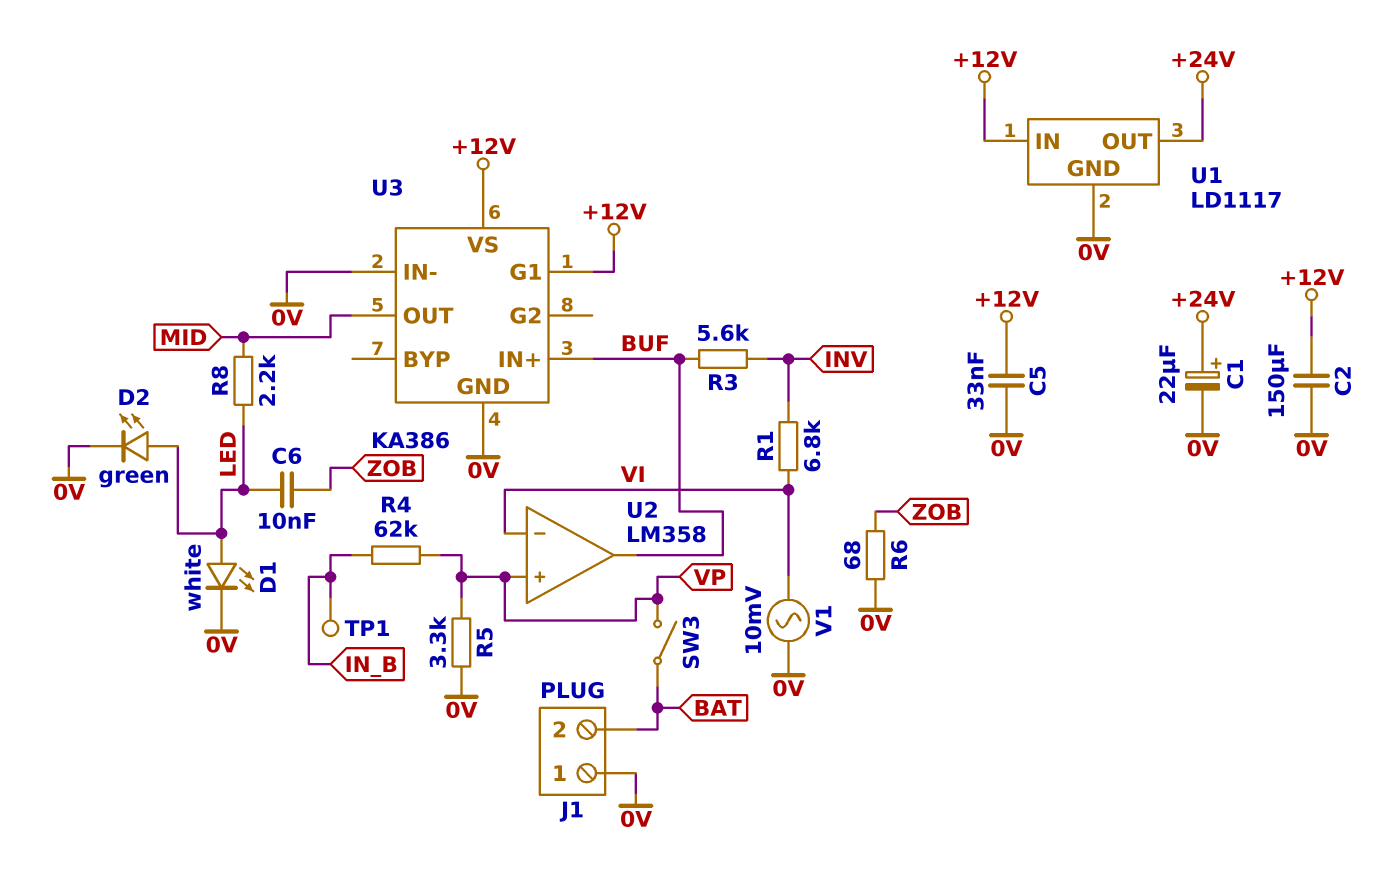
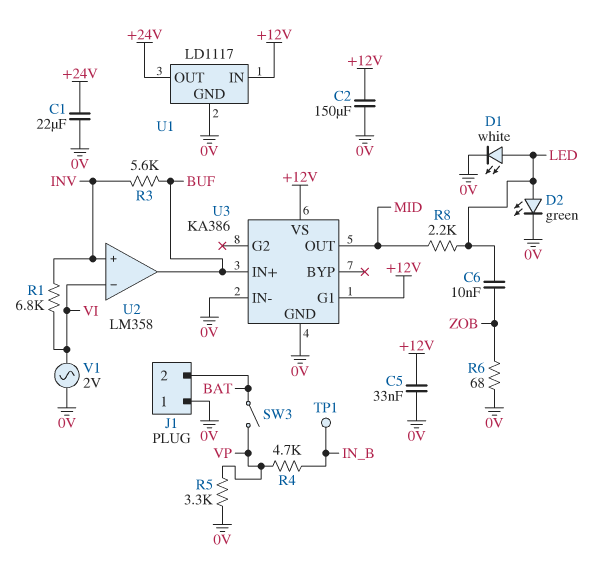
C1: 22uF (plus +24V, minus 0V) -> 22uF (+24V, 0V)
R4: 62k (IN_B, VP) -> 4.7k (IN_B, VP)
U2 pin in+: VP -> INV
V1: AC 10mV (0V, VI) -> AC 2V (0V, VI)

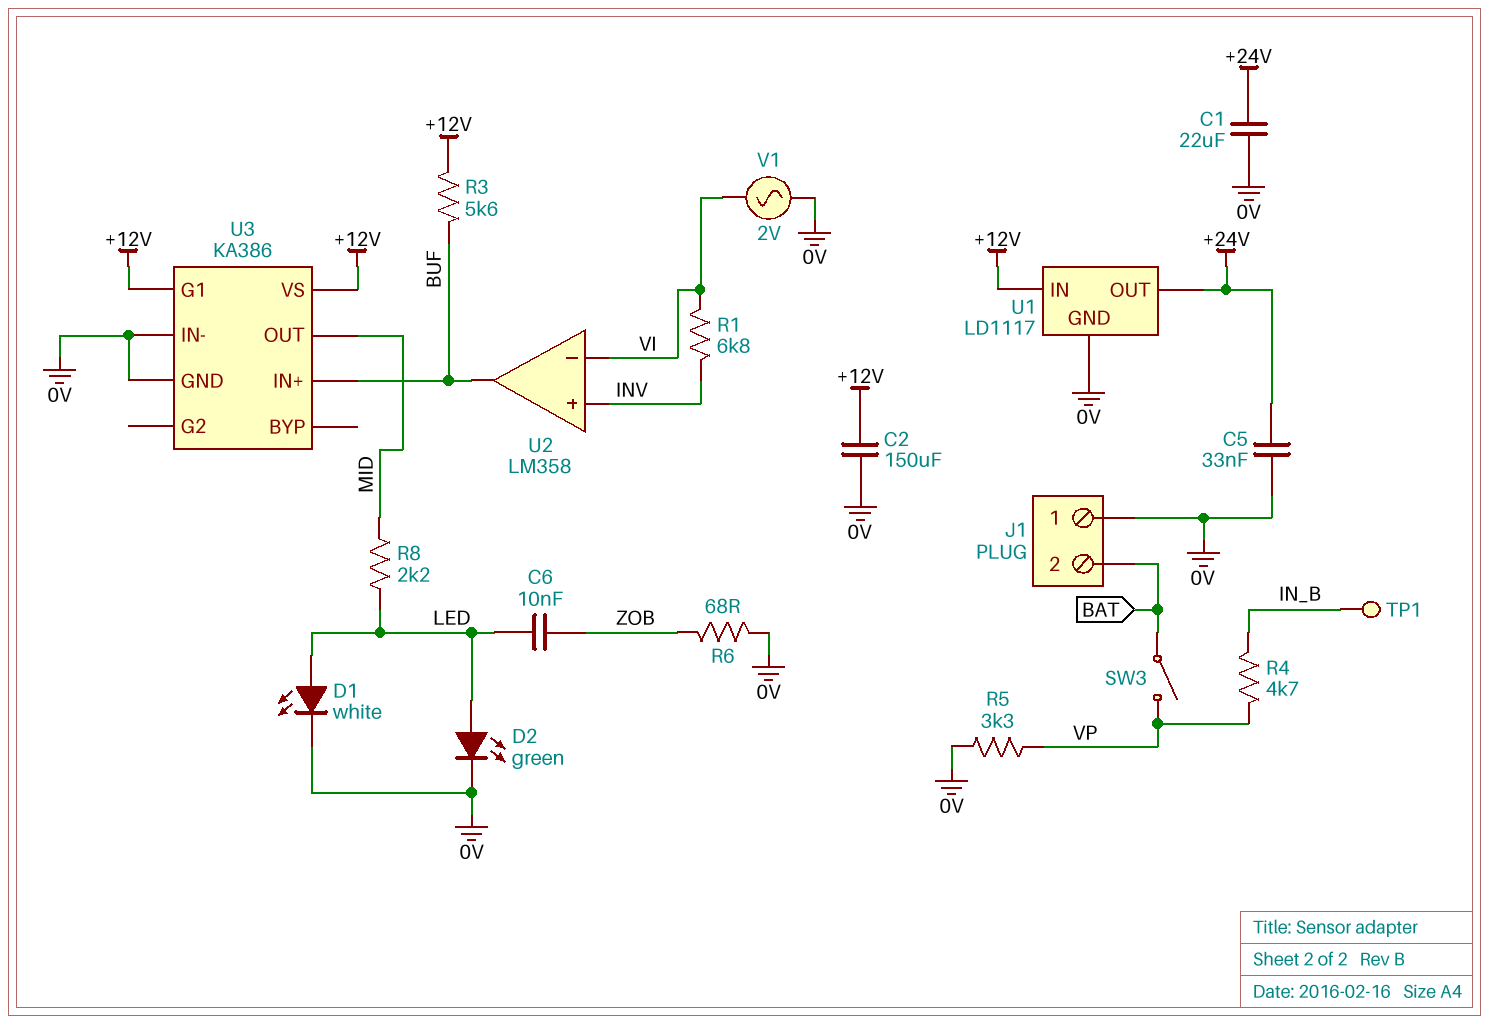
C5: 33nF (+12V, 0V) -> 33nF (+24V, 0V)
R3: 5.6k (BUF, INV) -> 5.6k (+12V, BUF)

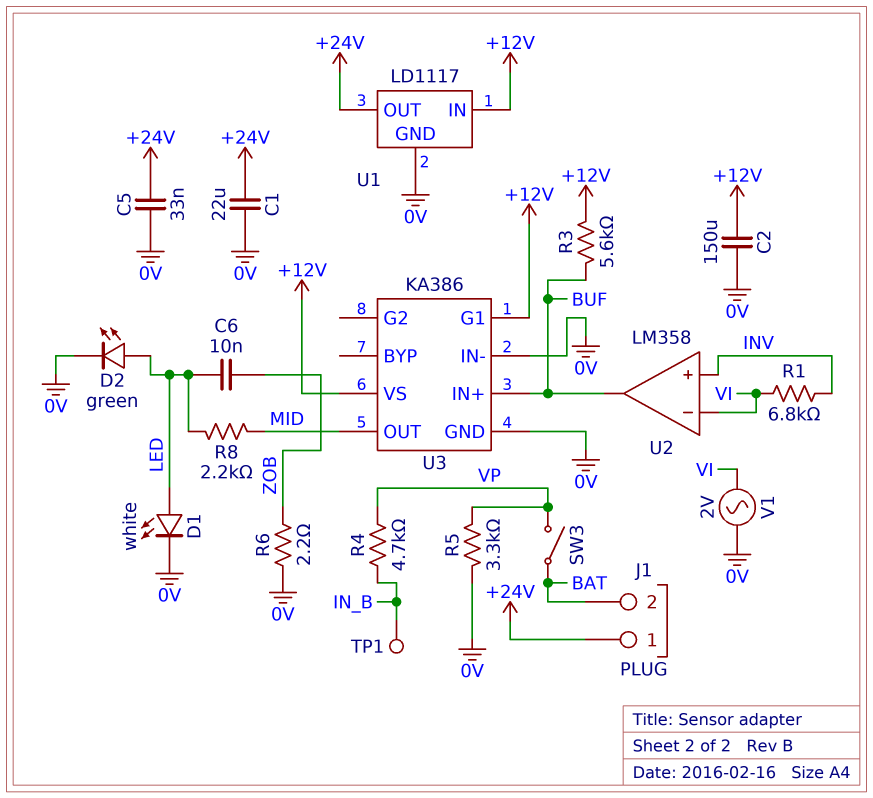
J1 pin 1: 0V -> +24V
R6: 68 (0V, ZOB) -> 2.2 (0V, ZOB)

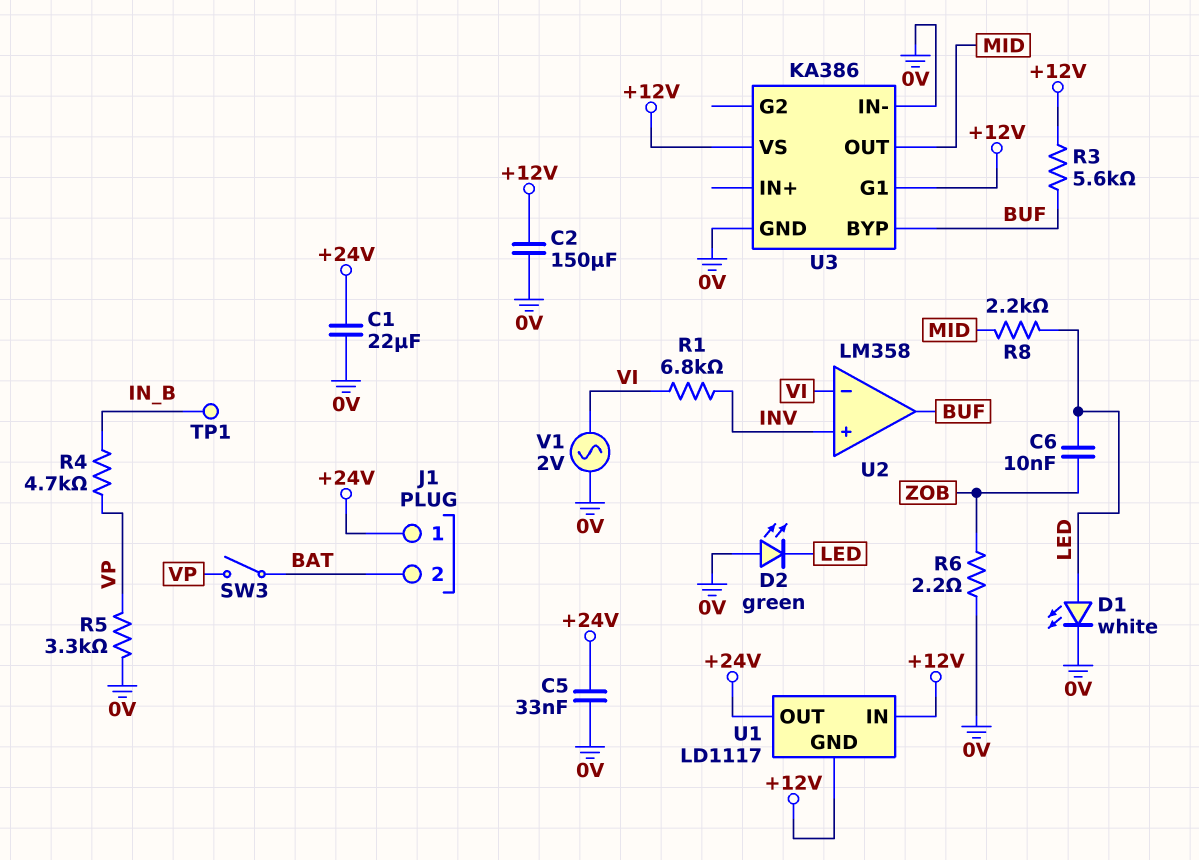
D2: LED green (A LED, K 0V) -> LED green (A 0V, K LED)
U1 pin GND: 0V -> +12V
U3 pin BYP: none -> BUF
U3 pin IN+: BUF -> none

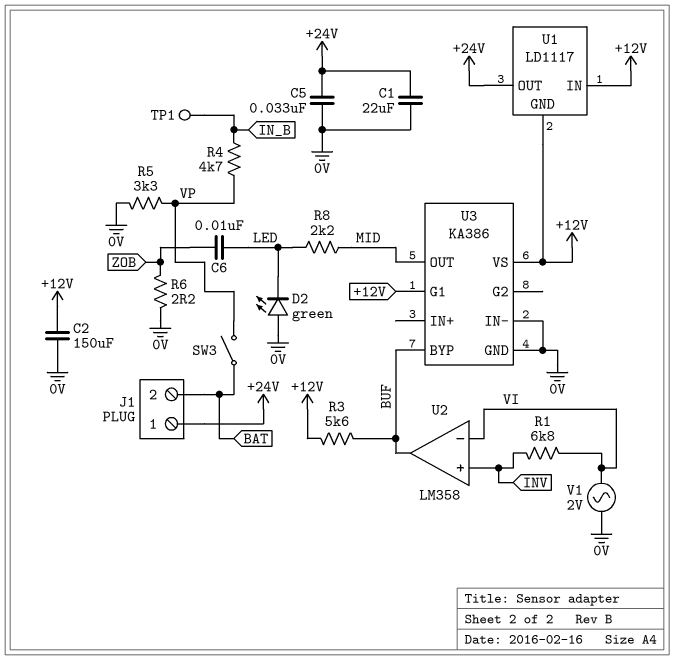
D1: LED white (A LED, K 0V) -> none

